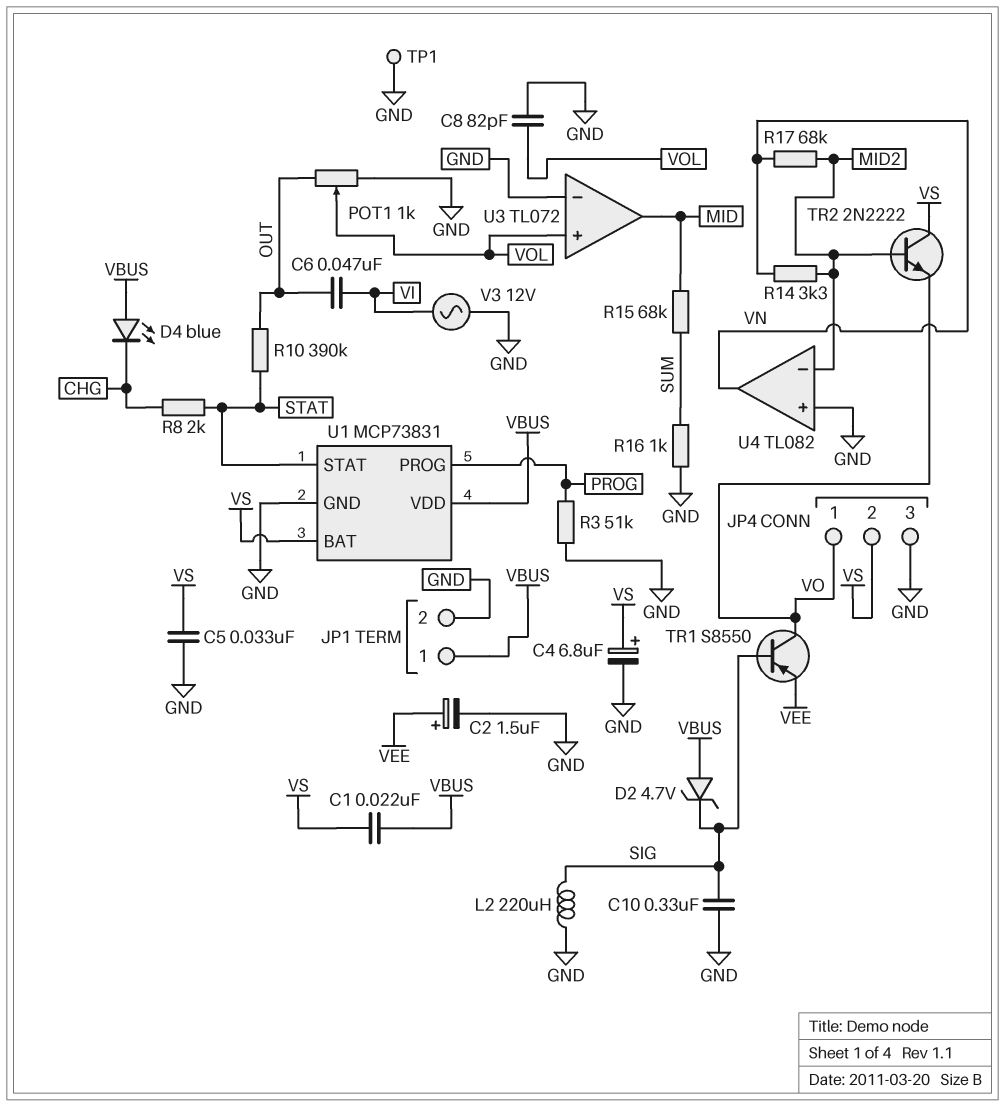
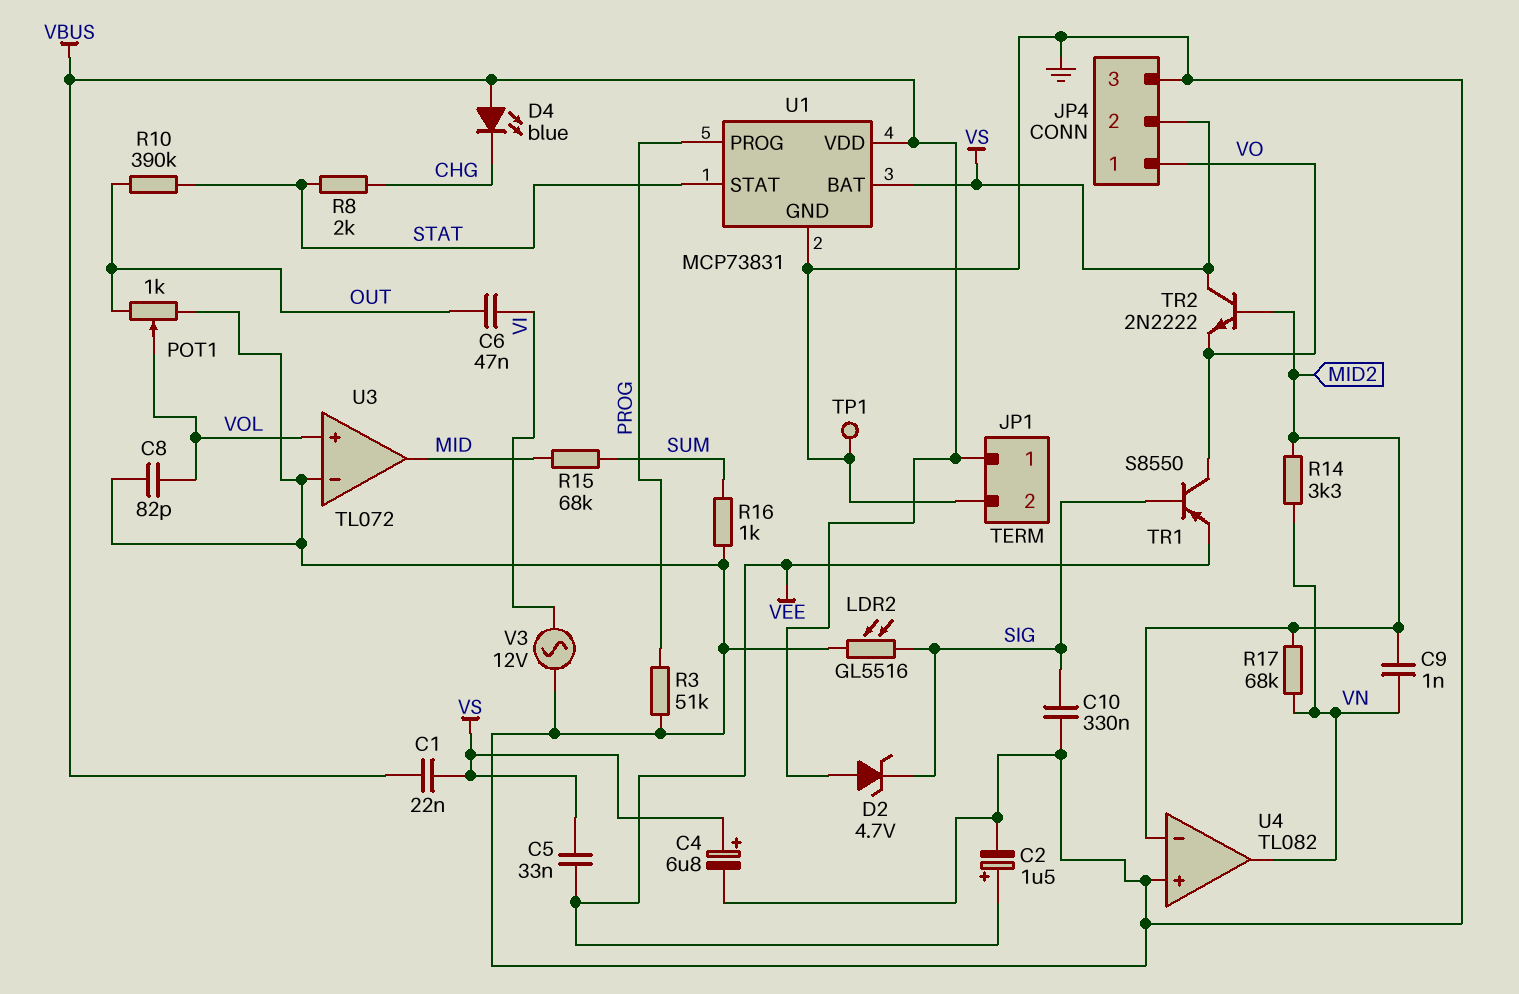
C5: 33nF (GND, VS) -> 33nF (VEE, VS)
C9: none -> 1nF (MID2, VN)
L2: 220uH (GND, SIG) -> none
LDR2: none -> GL5516 (GND, SIG)

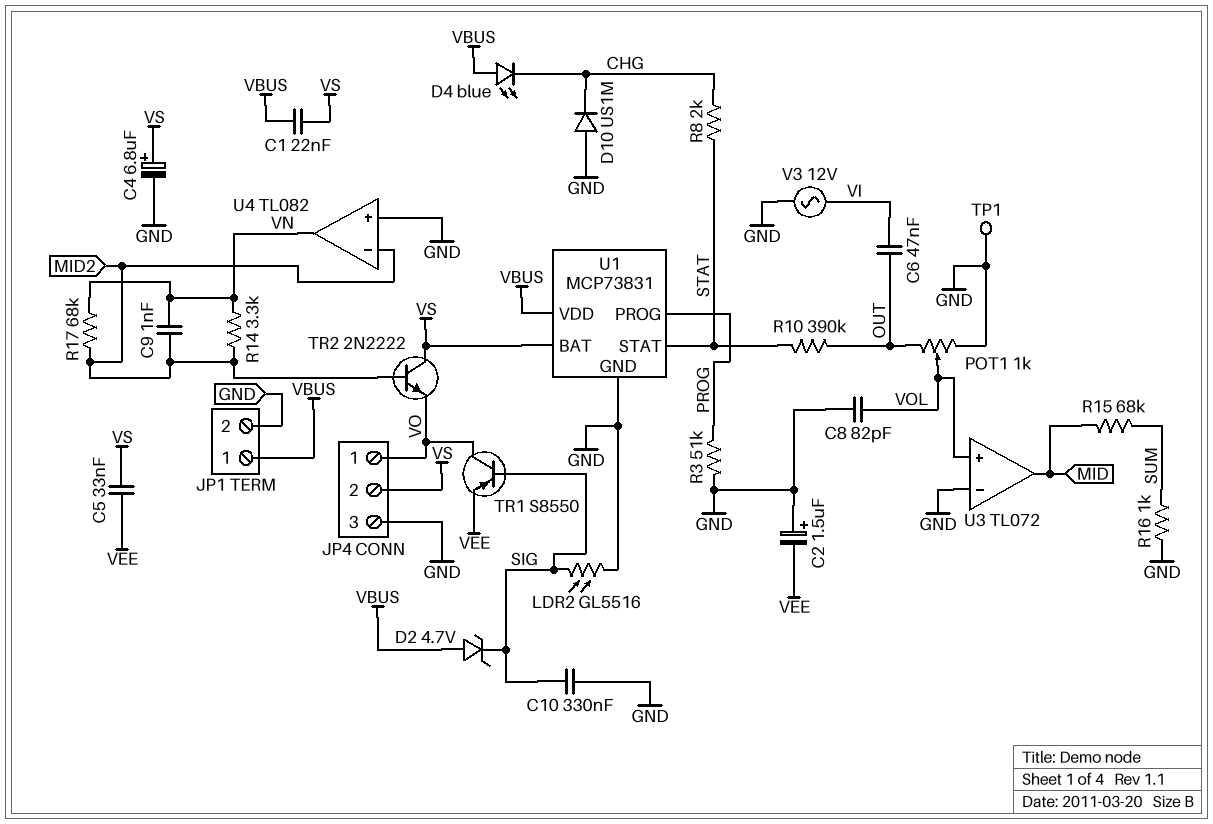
C2: 1.5uF (plus VEE, minus GND) -> 1.5uF (plus GND, minus VEE)
D10: none -> diode US1M (A GND, K CHG)

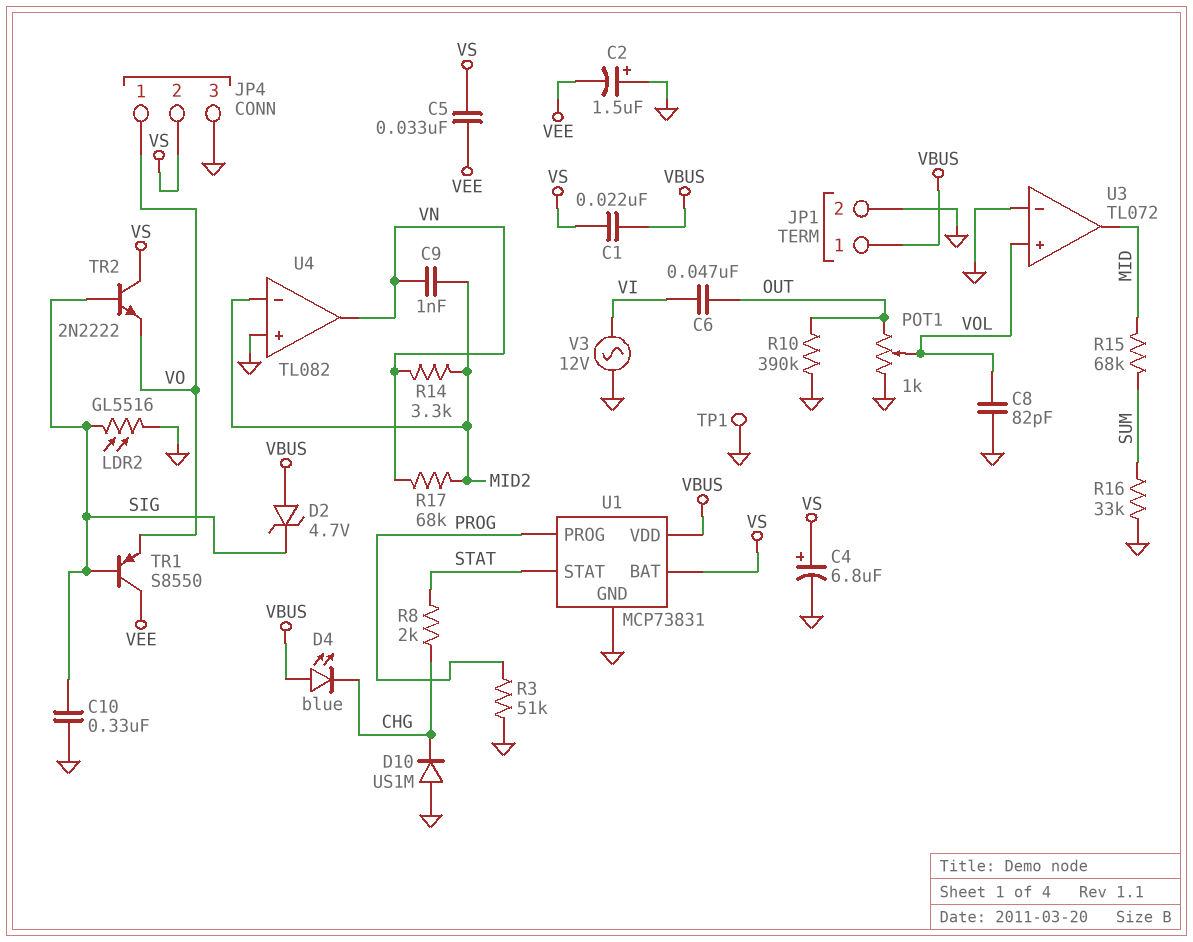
R10: 390k (OUT, STAT) -> 390k (GND, OUT)
R16: 1k (GND, SUM) -> 33k (GND, SUM)
TR1: PNP S8550 (B SIG, C VO, E VEE) -> PNP S8550 (B SIG, C VEE, E VO)
TR2: NPN 2N2222 (B MID2, C VS, E VO) -> NPN 2N2222 (B SIG, C VS, E VO)

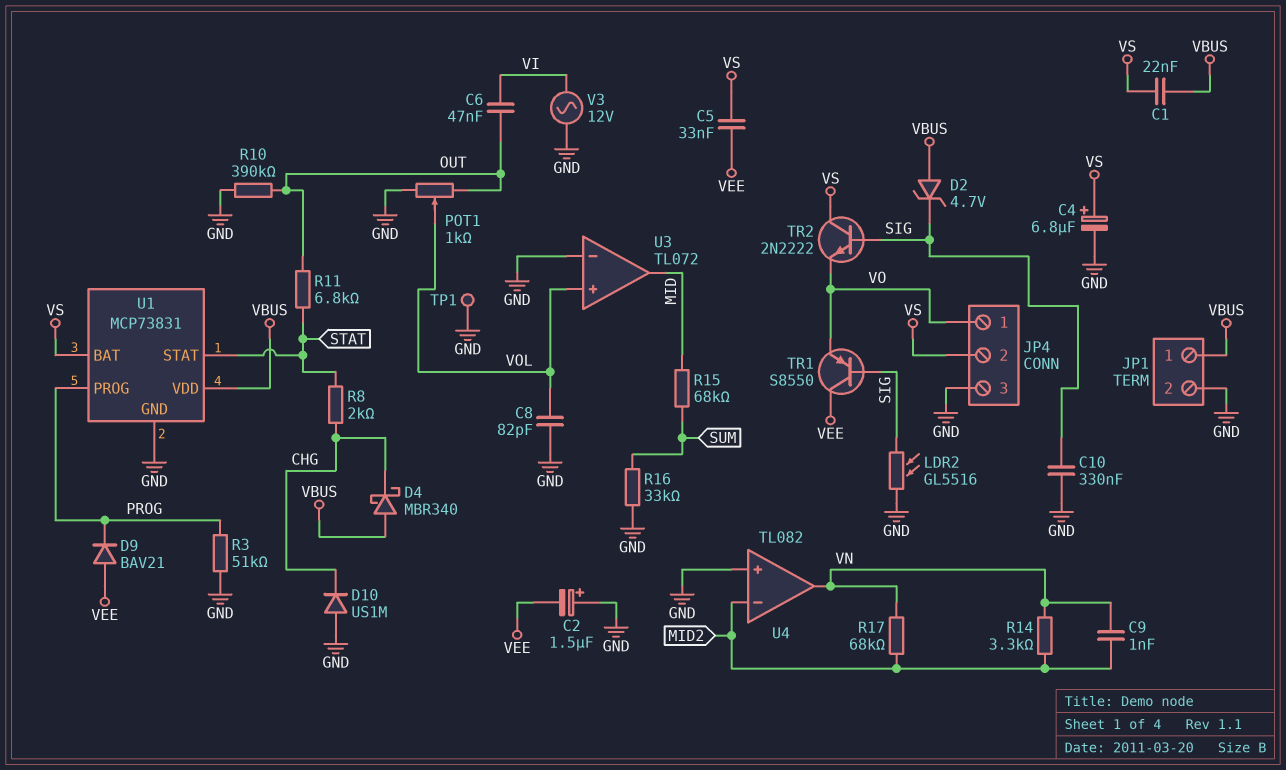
D4: LED blue (A VBUS, K CHG) -> schottky MBR340 (A VBUS, K CHG)
D9: none -> diode BAV21 (A VEE, K PROG)
R11: none -> 6.8k (OUT, STAT)

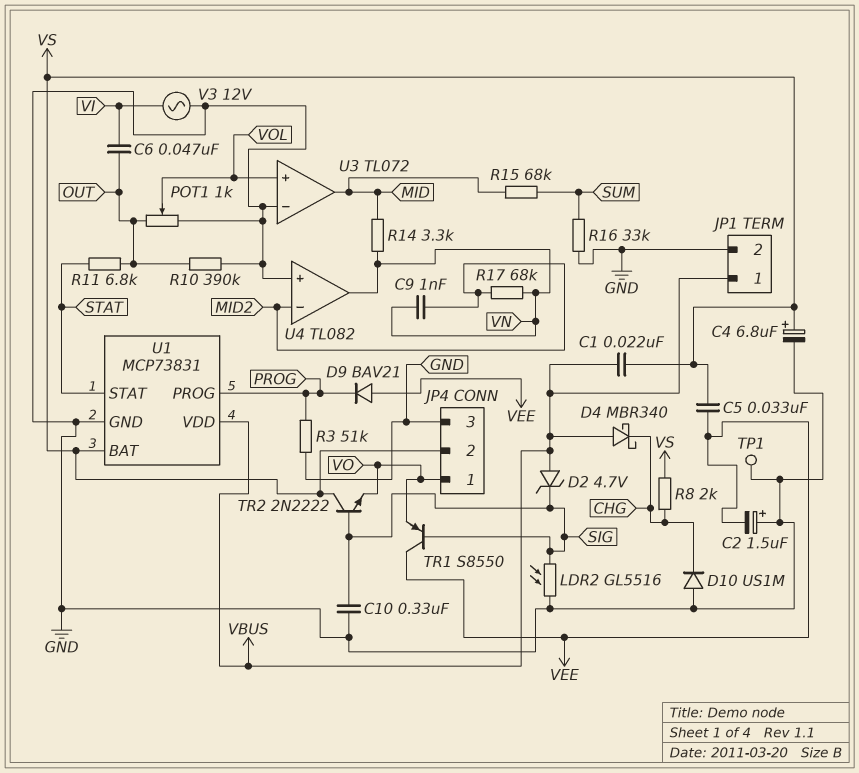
C8: 82pF (GND, VOL) -> none
R8: 2k (CHG, STAT) -> 2k (CHG, VS)
R14: 3.3k (MID2, VN) -> 3.3k (MID, VN)

